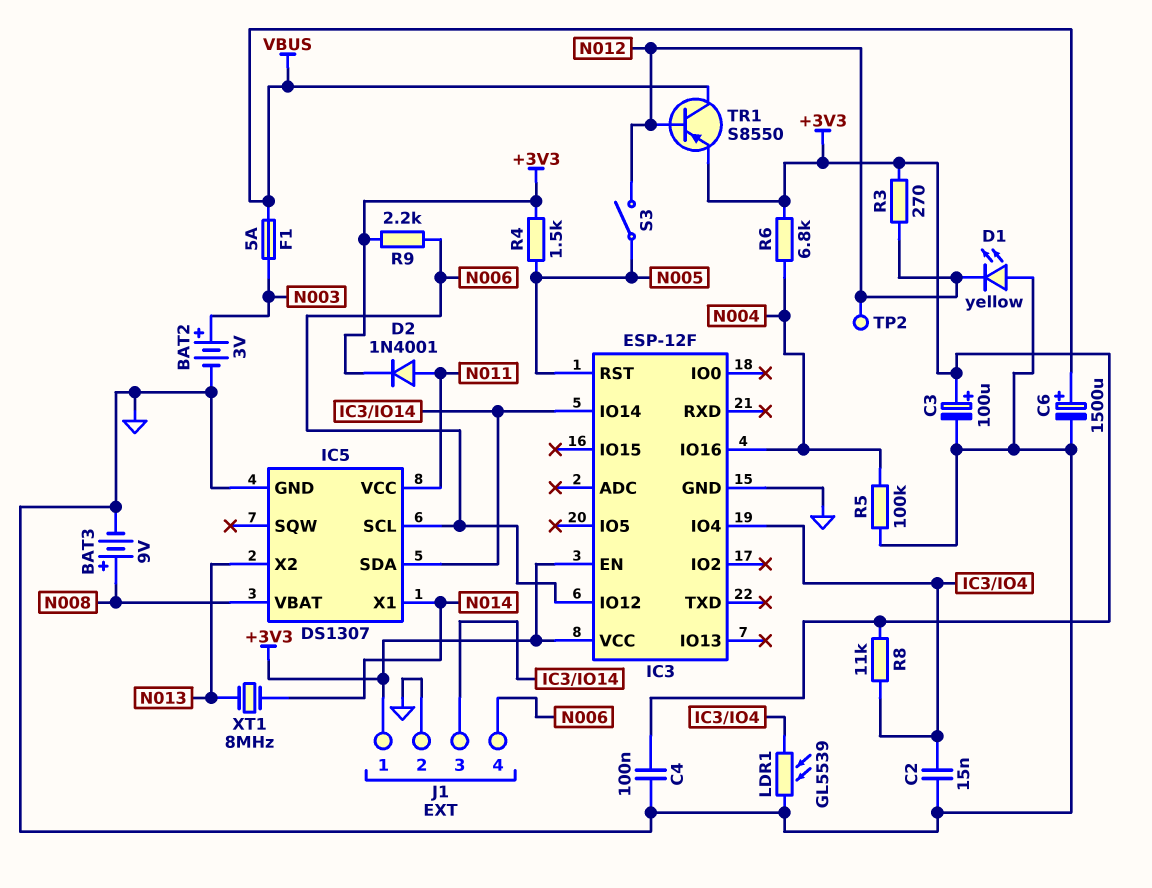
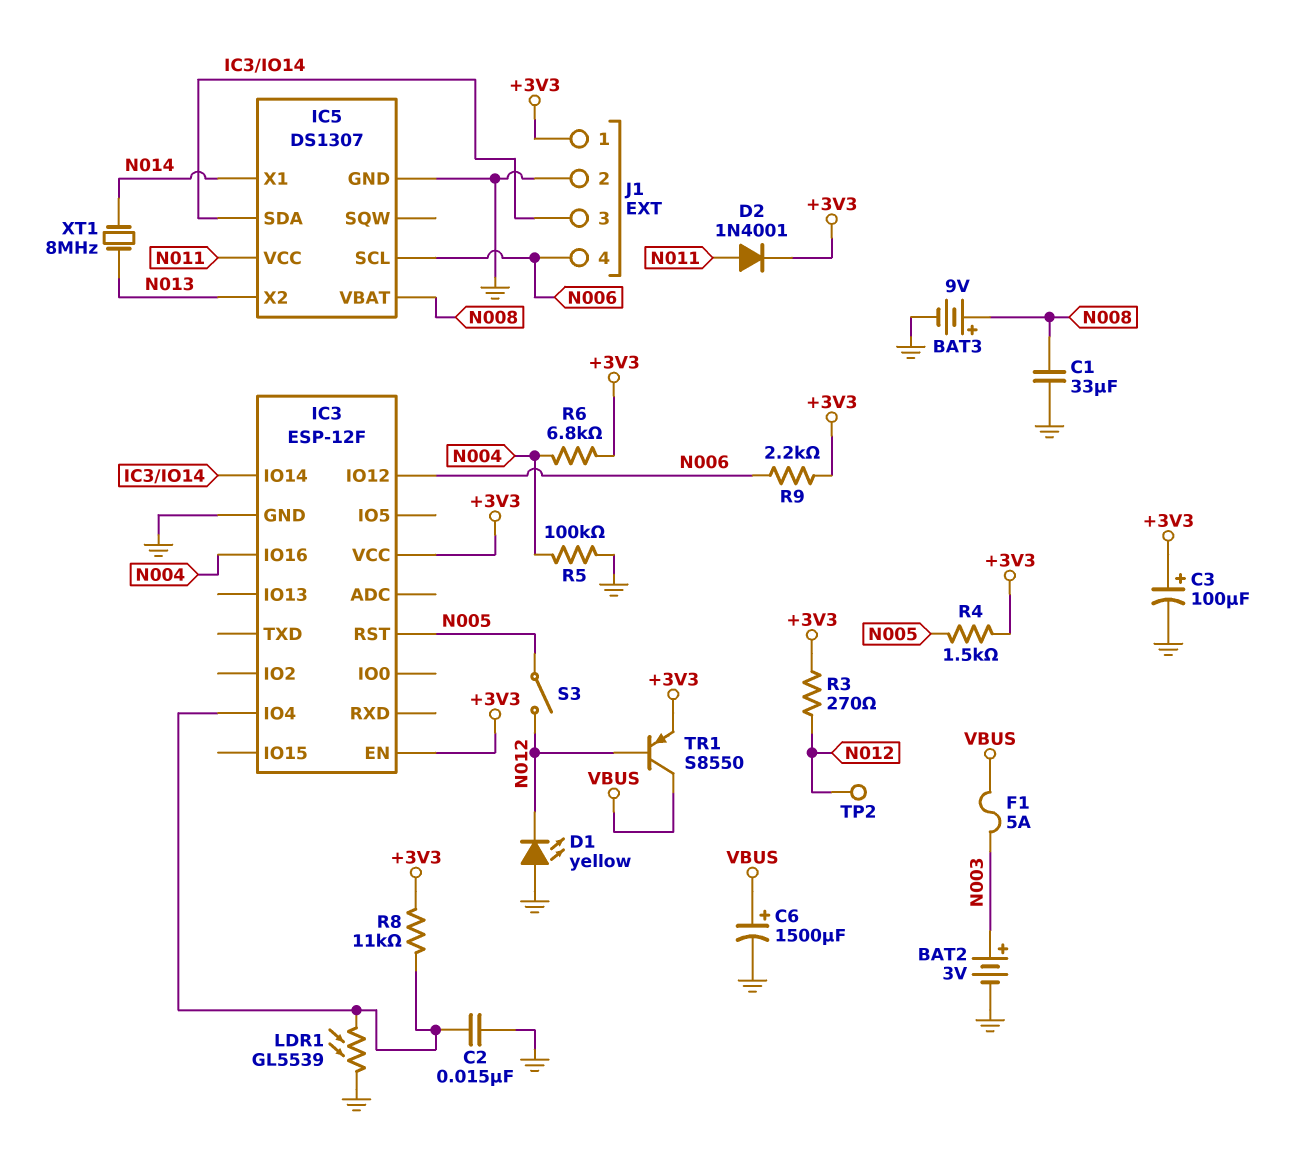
C1: none -> 33uF (GND, N008)
C4: 100nF (+3V3, GND) -> none

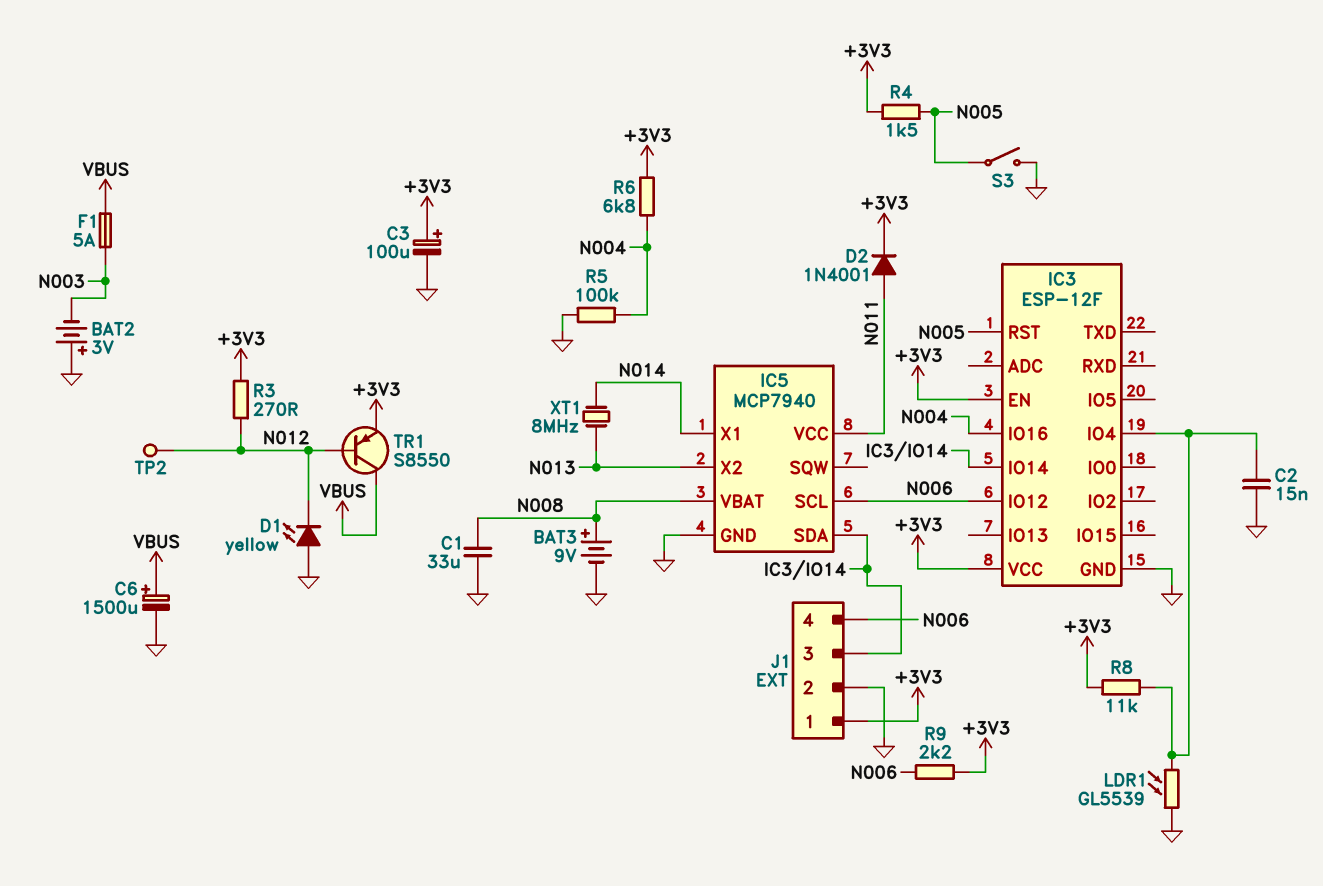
BAT2: 3V (plus N003, minus GND) -> 3V (plus GND, minus N003)
IC5: DS1307 -> MCP7940
S3: switch (N005, N012) -> switch (GND, N005)

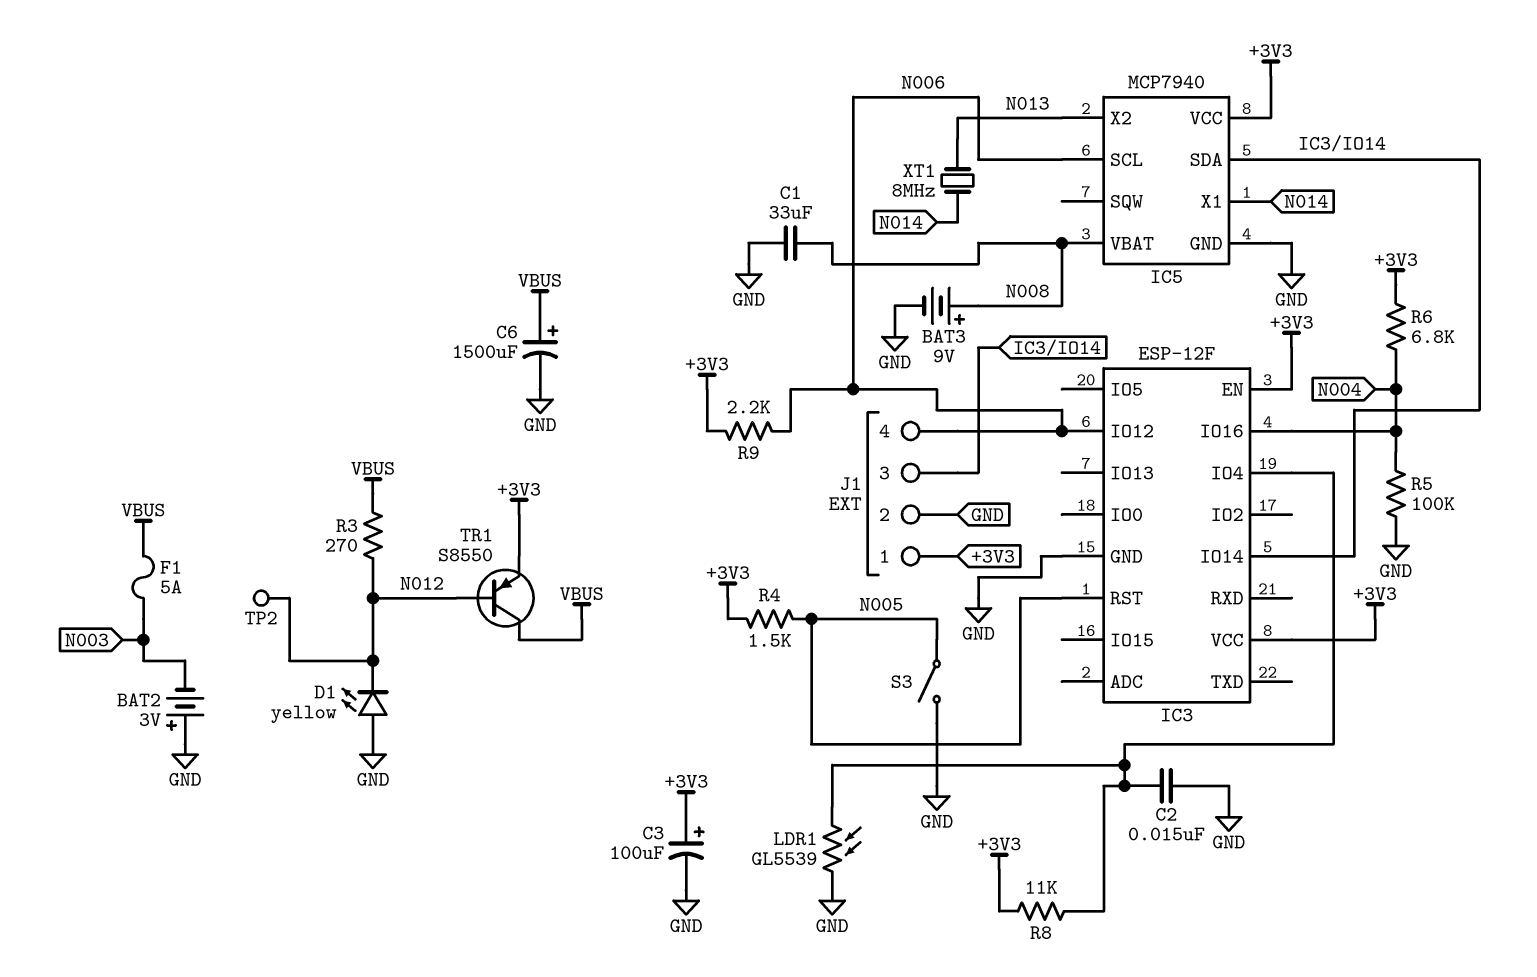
D2: diode 1N4001 (A N011, K +3V3) -> none
IC5 pin VCC: N011 -> +3V3
R3: 270 (+3V3, N012) -> 270 (N012, VBUS)

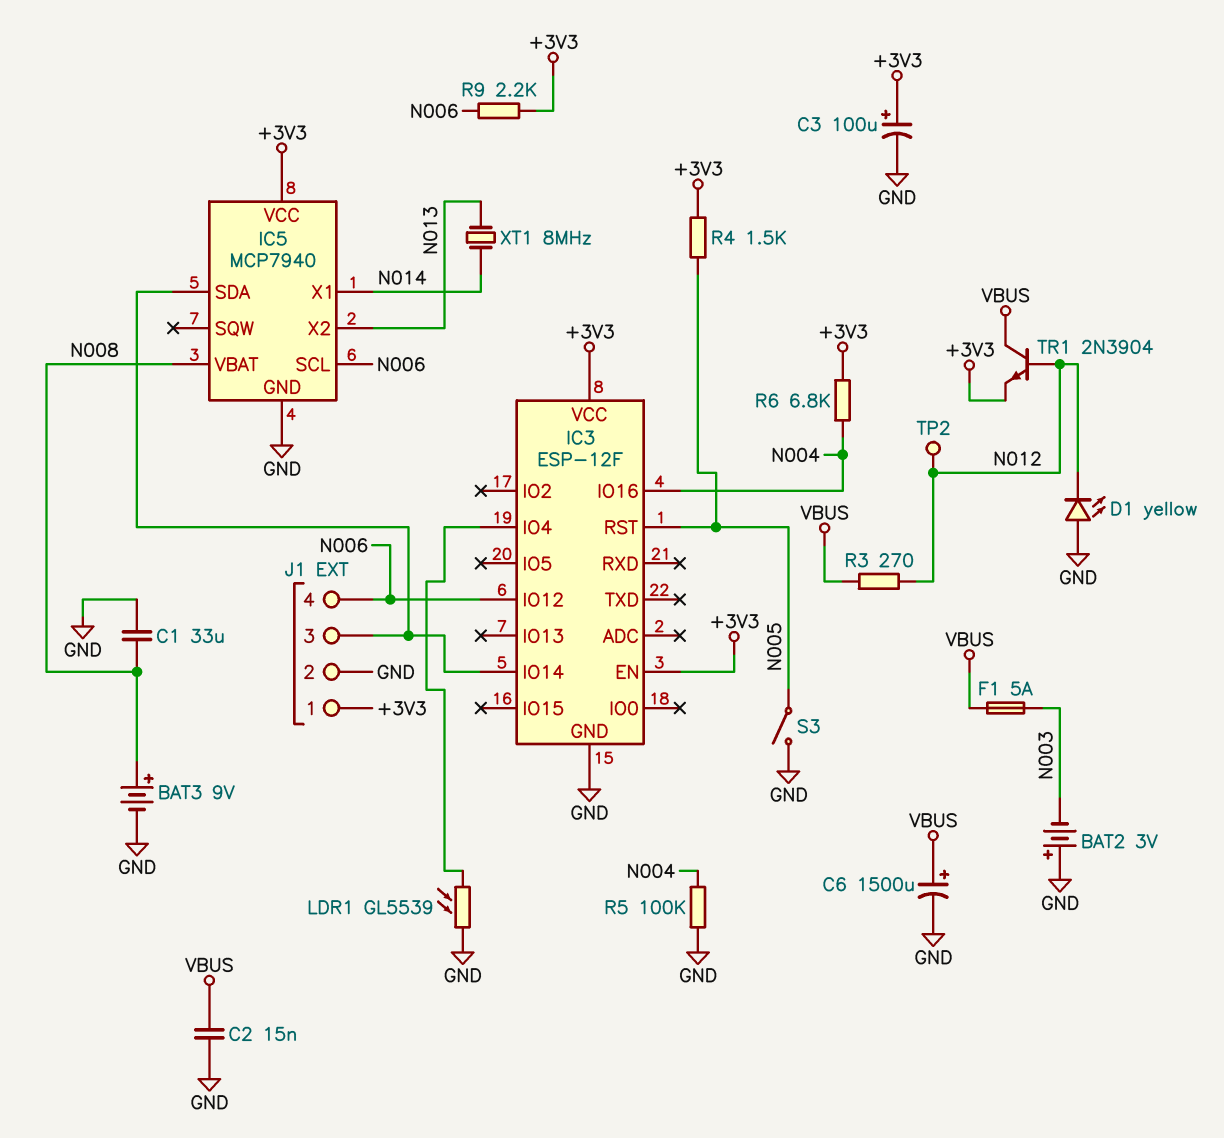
C2: 15nF (GND, IC3/IO4) -> 15nF (GND, VBUS)
R8: 11k (+3V3, IC3/IO4) -> none
TR1: PNP S8550 (B N012, C VBUS, E +3V3) -> NPN 2N3904 (B N012, C VBUS, E +3V3)

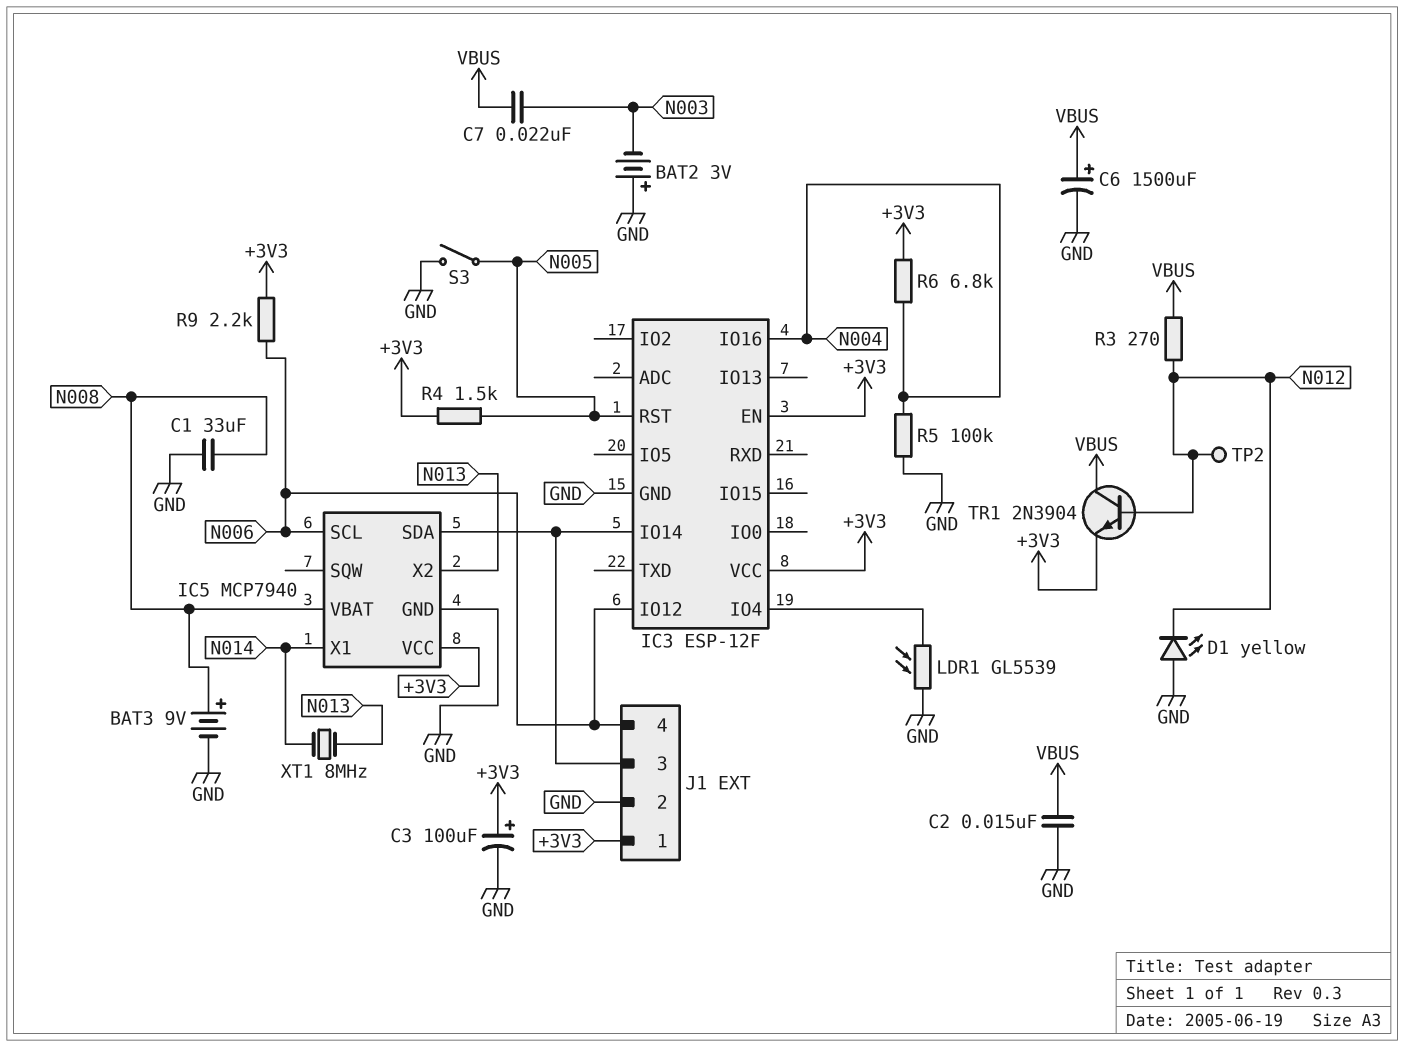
C7: none -> 22nF (N003, VBUS)
F1: 5A (N003, VBUS) -> none

